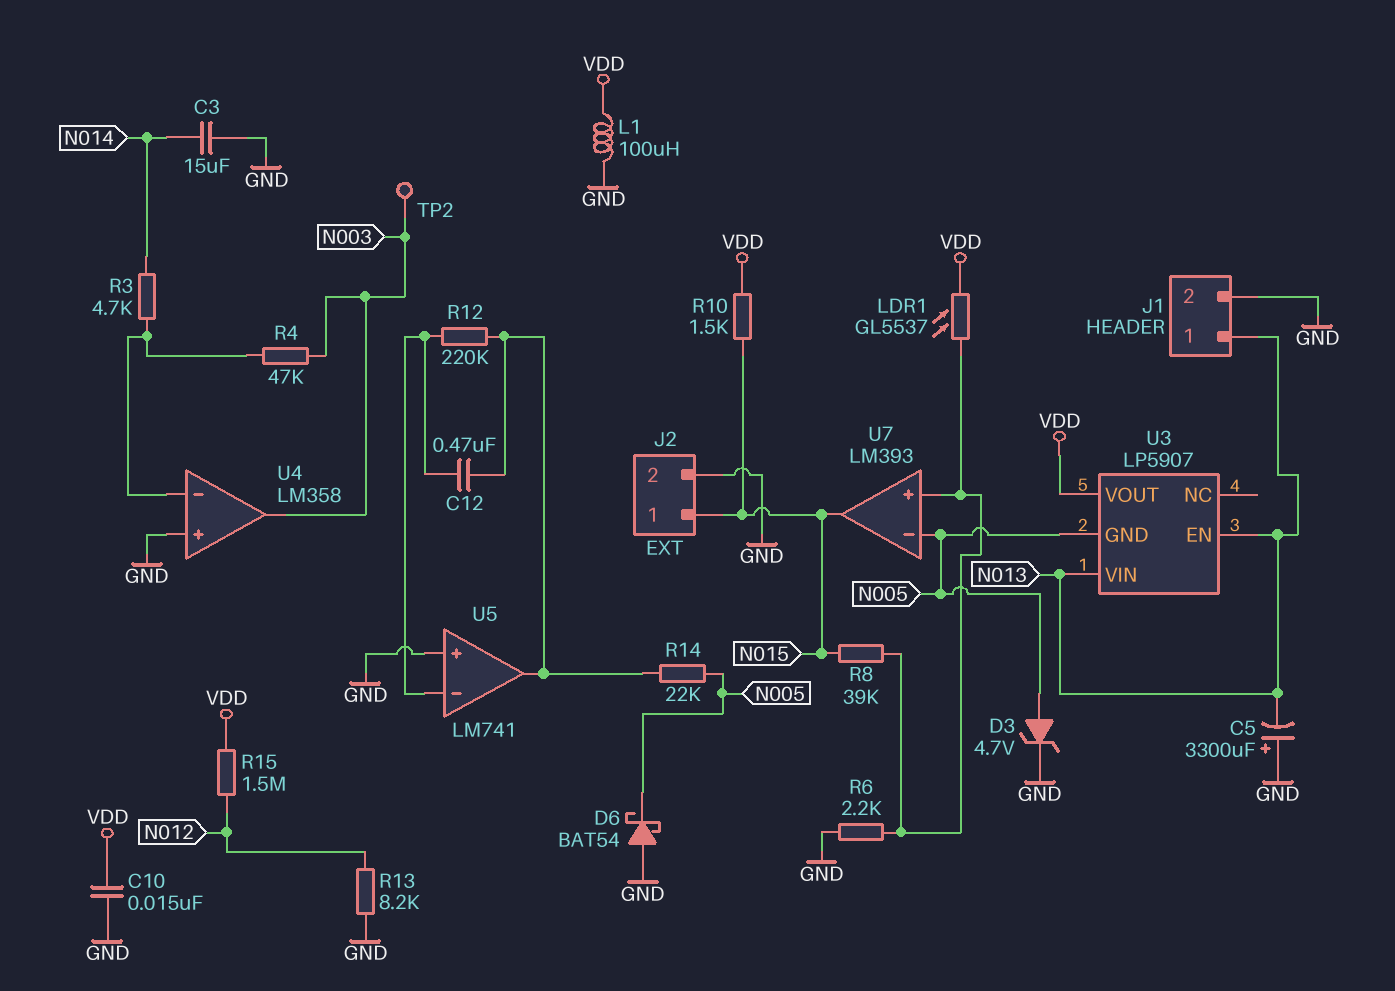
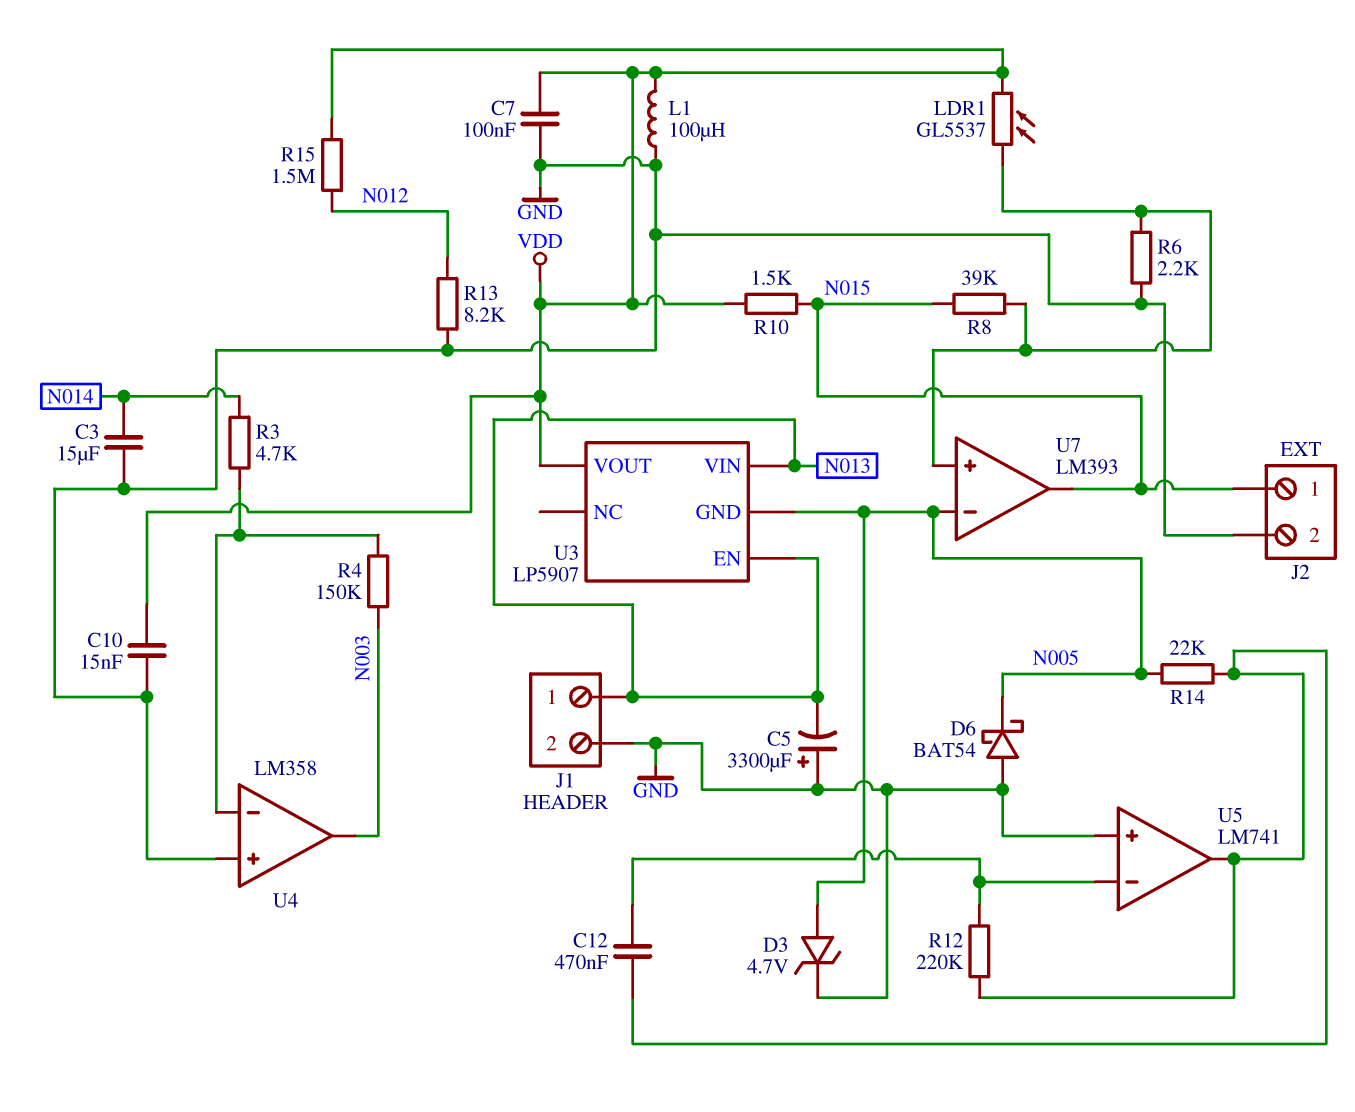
C7: none -> 100nF (GND, VDD)
R4: 47k (N003, U4/in-) -> 150k (N003, U4/in-)
TP2: test point (N003) -> none

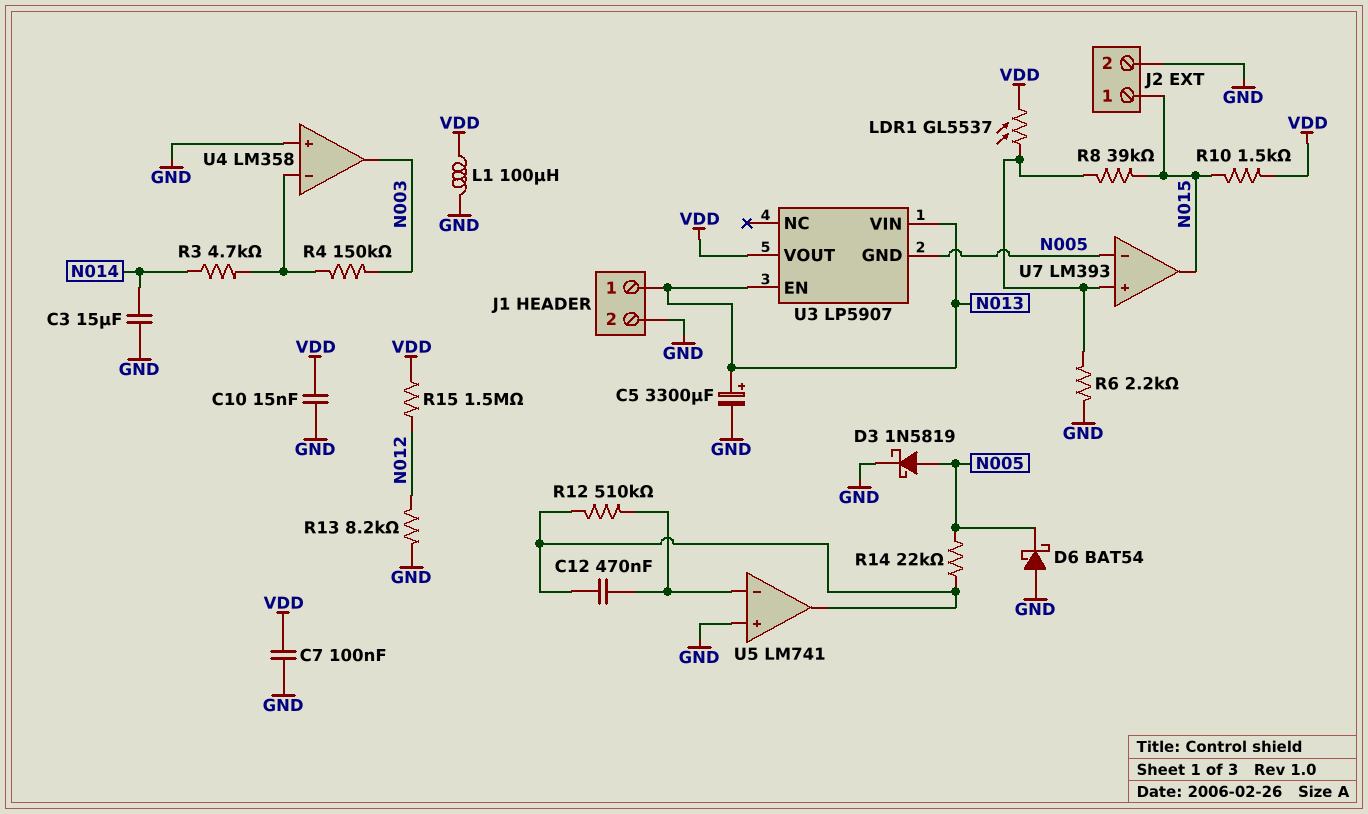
C5: 3300uF (plus GND, minus N013) -> 3300uF (plus N013, minus GND)
D3: zener 4.7V (A N005, K GND) -> schottky 1N5819 (A N005, K GND)
R12: 220k (U5/in-, U5/out) -> 510k (U5/in-, U5/out)

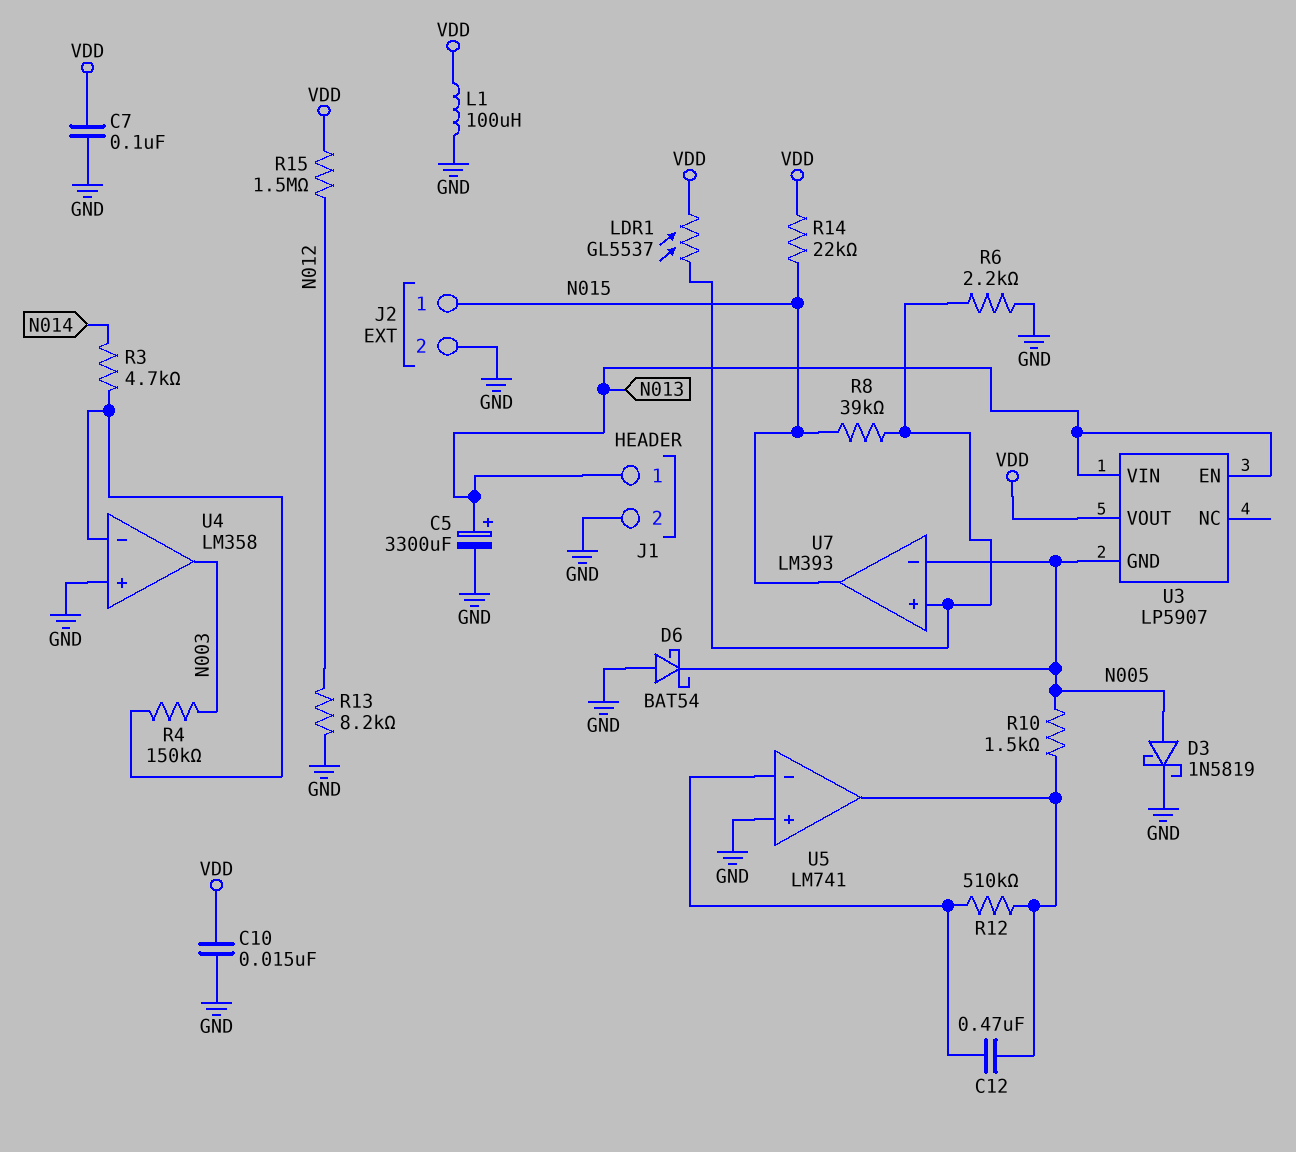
C3: 15uF (GND, N014) -> none
R10: 1.5k (N015, VDD) -> 1.5k (N005, U5/out)
R14: 22k (N005, U5/out) -> 22k (N015, VDD)

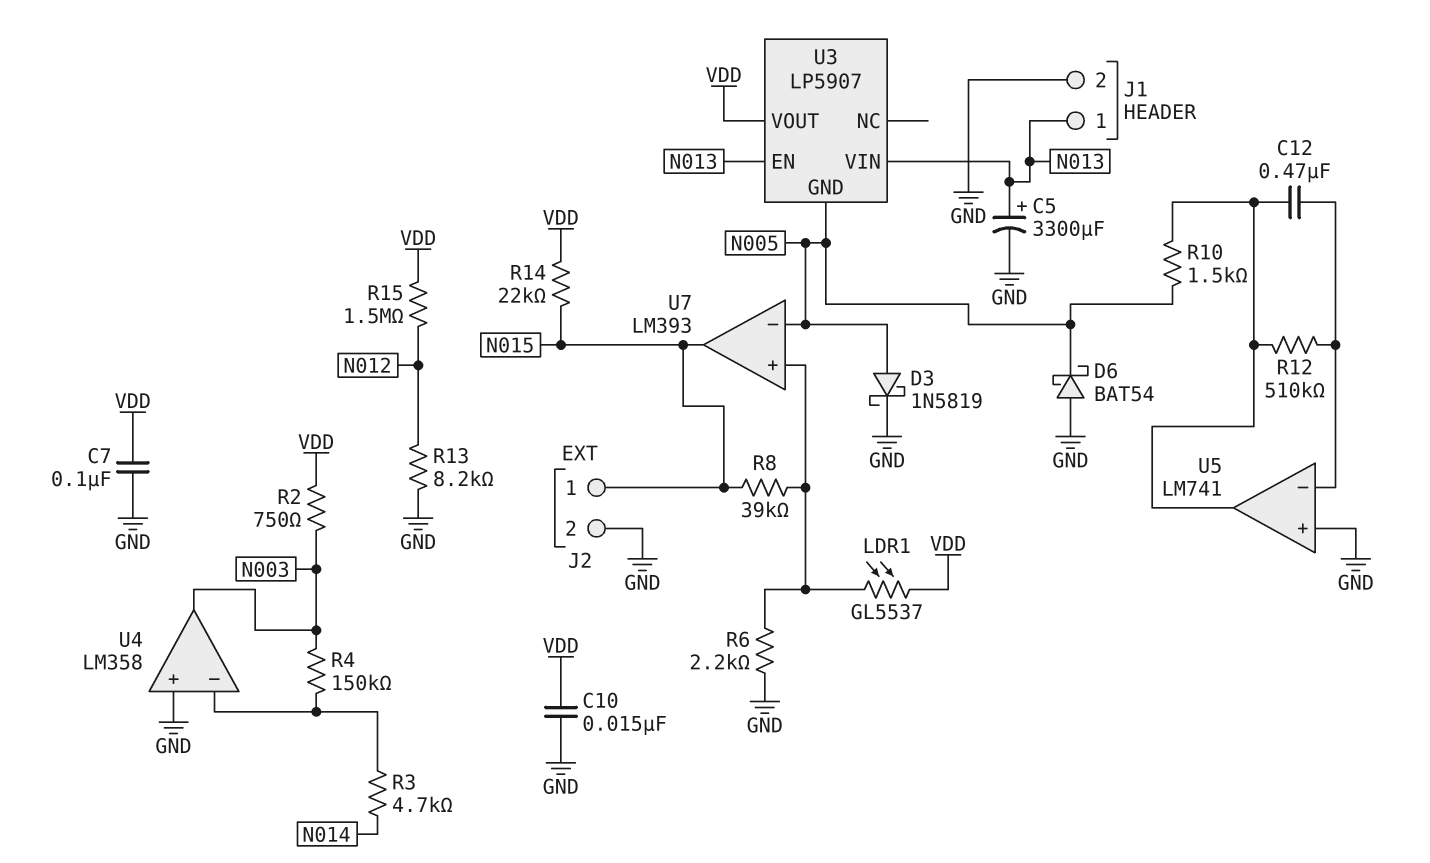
L1: 100uH (GND, VDD) -> none
R2: none -> 750 (N003, VDD)

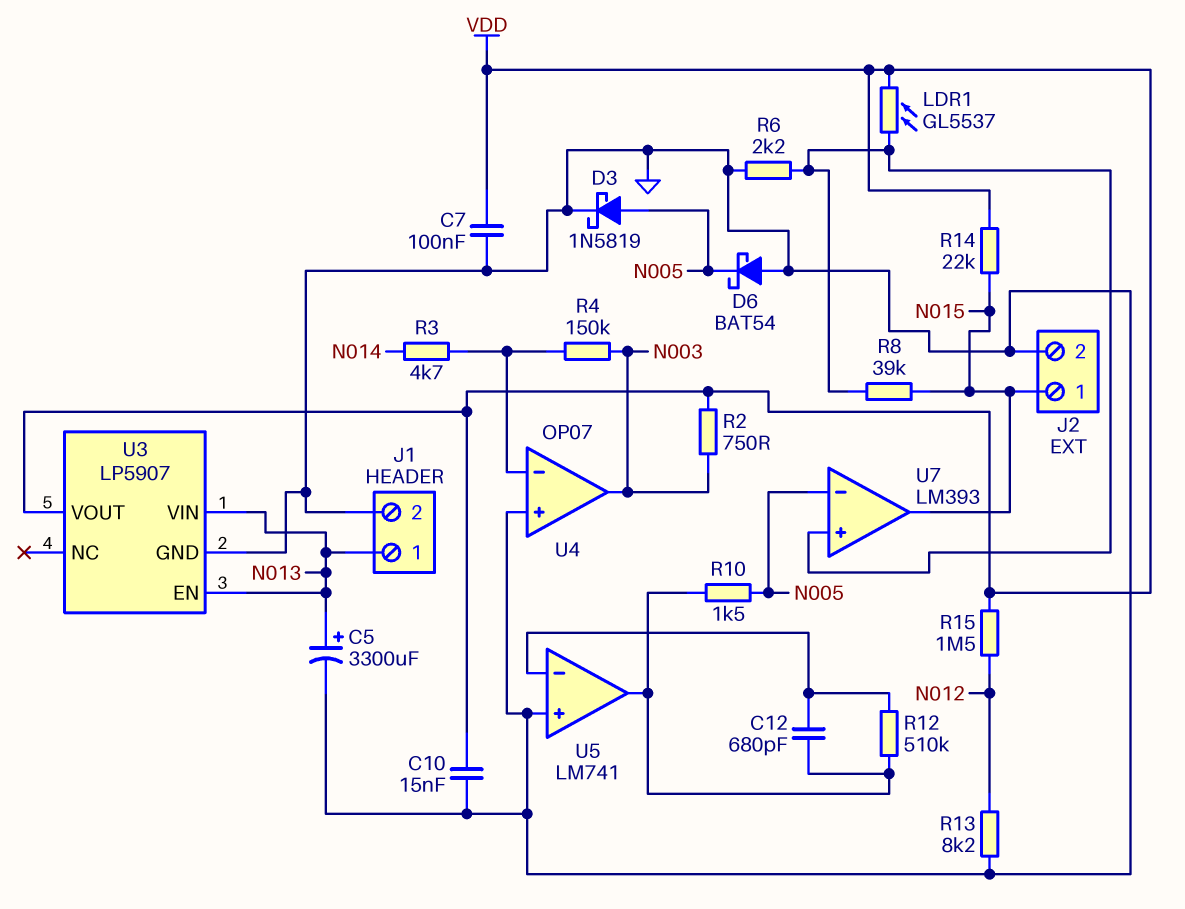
C12: 470nF (U5/in-, U5/out) -> 680pF (U5/in-, U5/out)
U3 pin GND: N005 -> GND
U4: LM358 -> OP07

